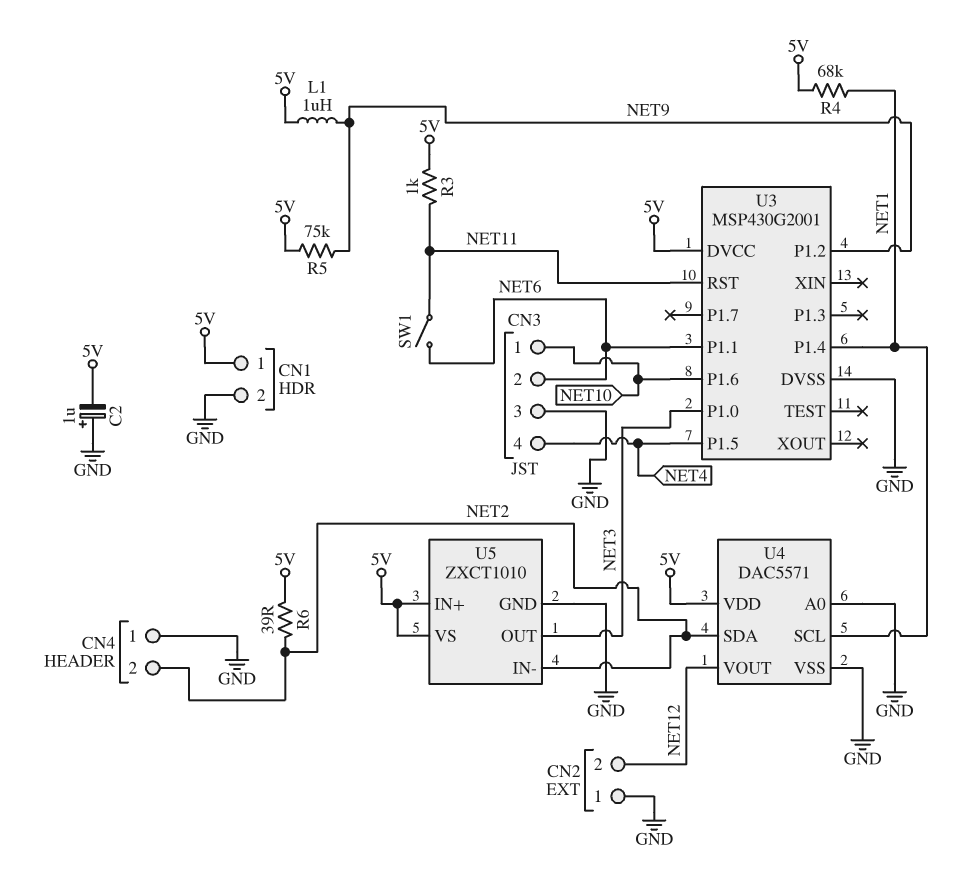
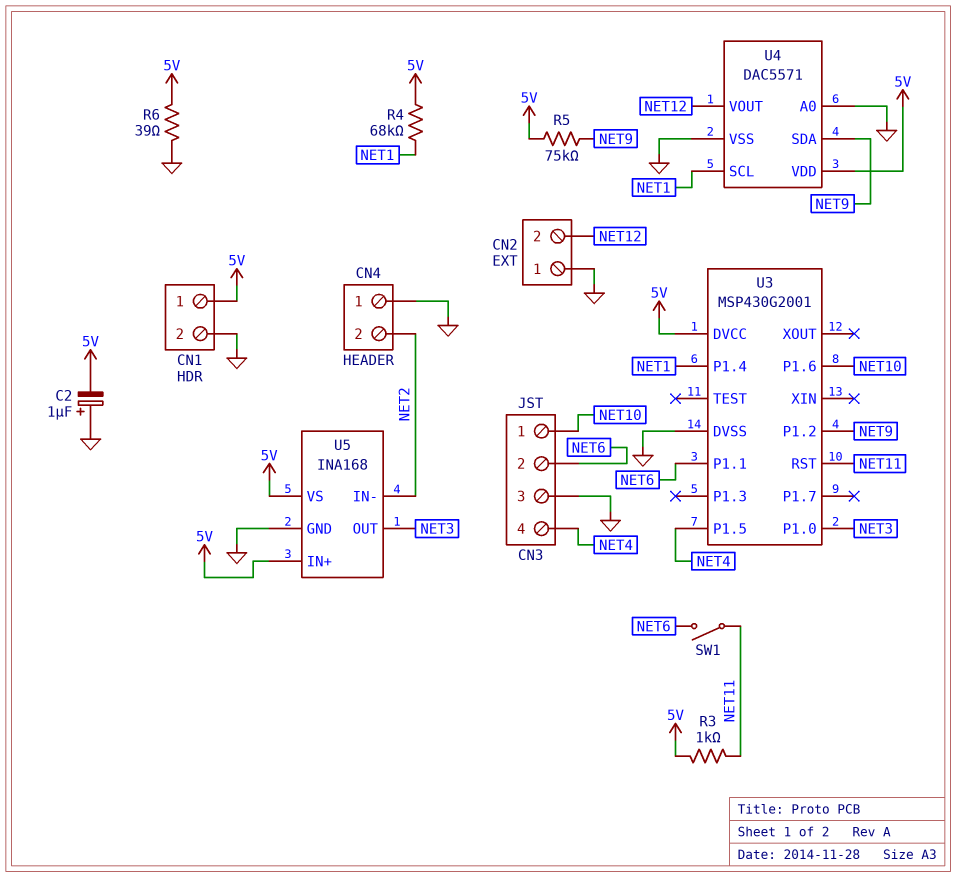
L1: 1uH (5V, NET9) -> none
R6: 39 (5V, NET2) -> 39 (5V, GND)
U4 pin SDA: NET2 -> NET9
U5: ZXCT1010 -> INA168

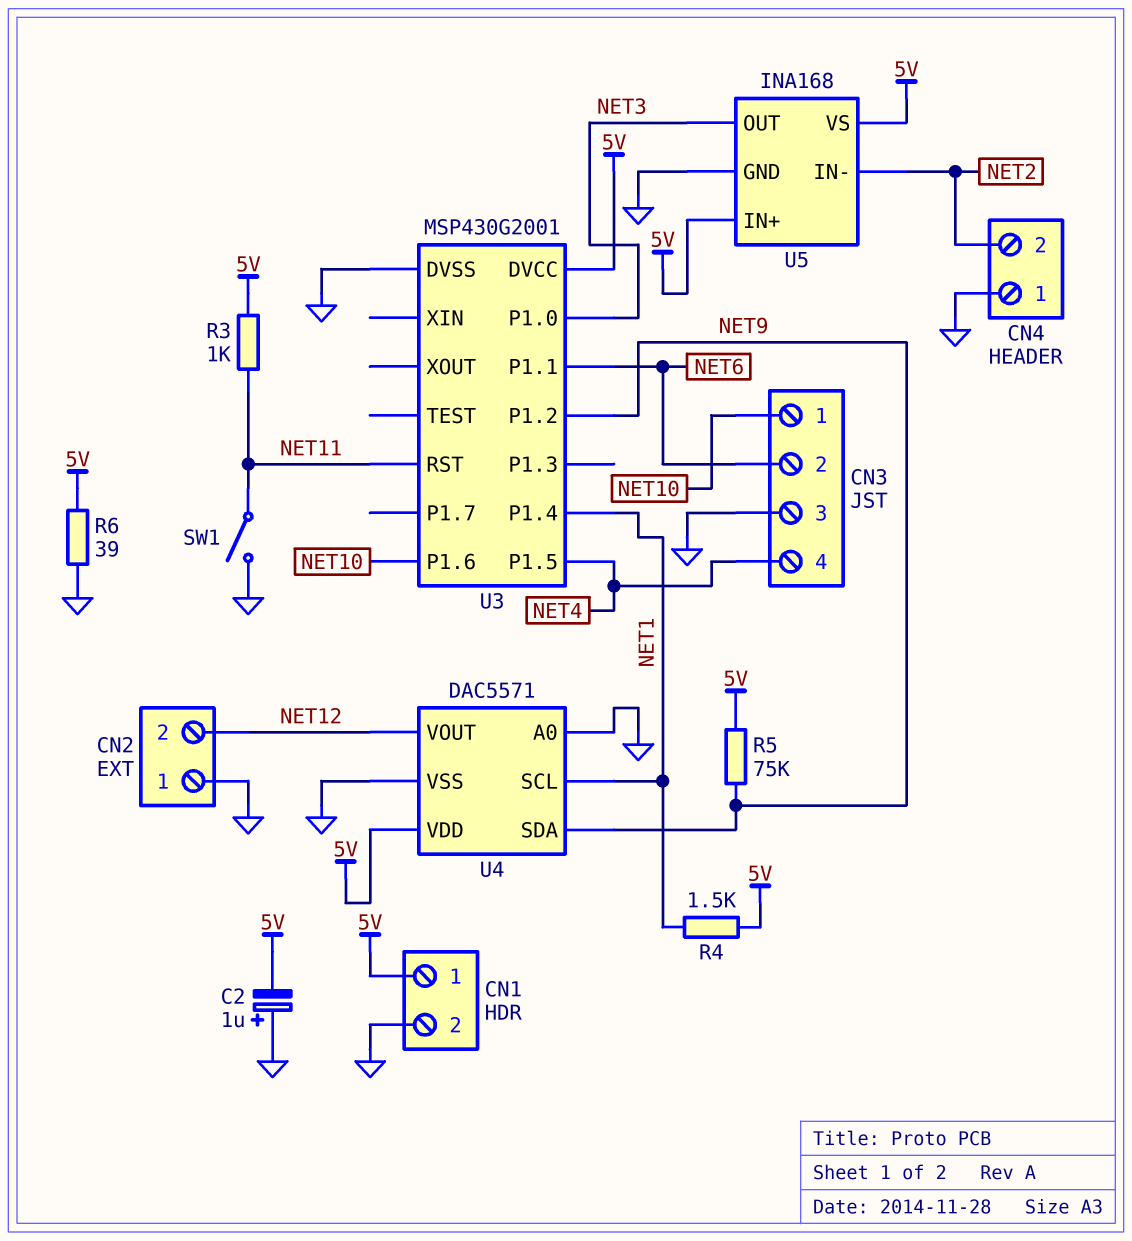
R4: 68k (5V, NET1) -> 1.5k (5V, NET1)
SW1: switch (NET6, NET11) -> switch (GND, NET11)

